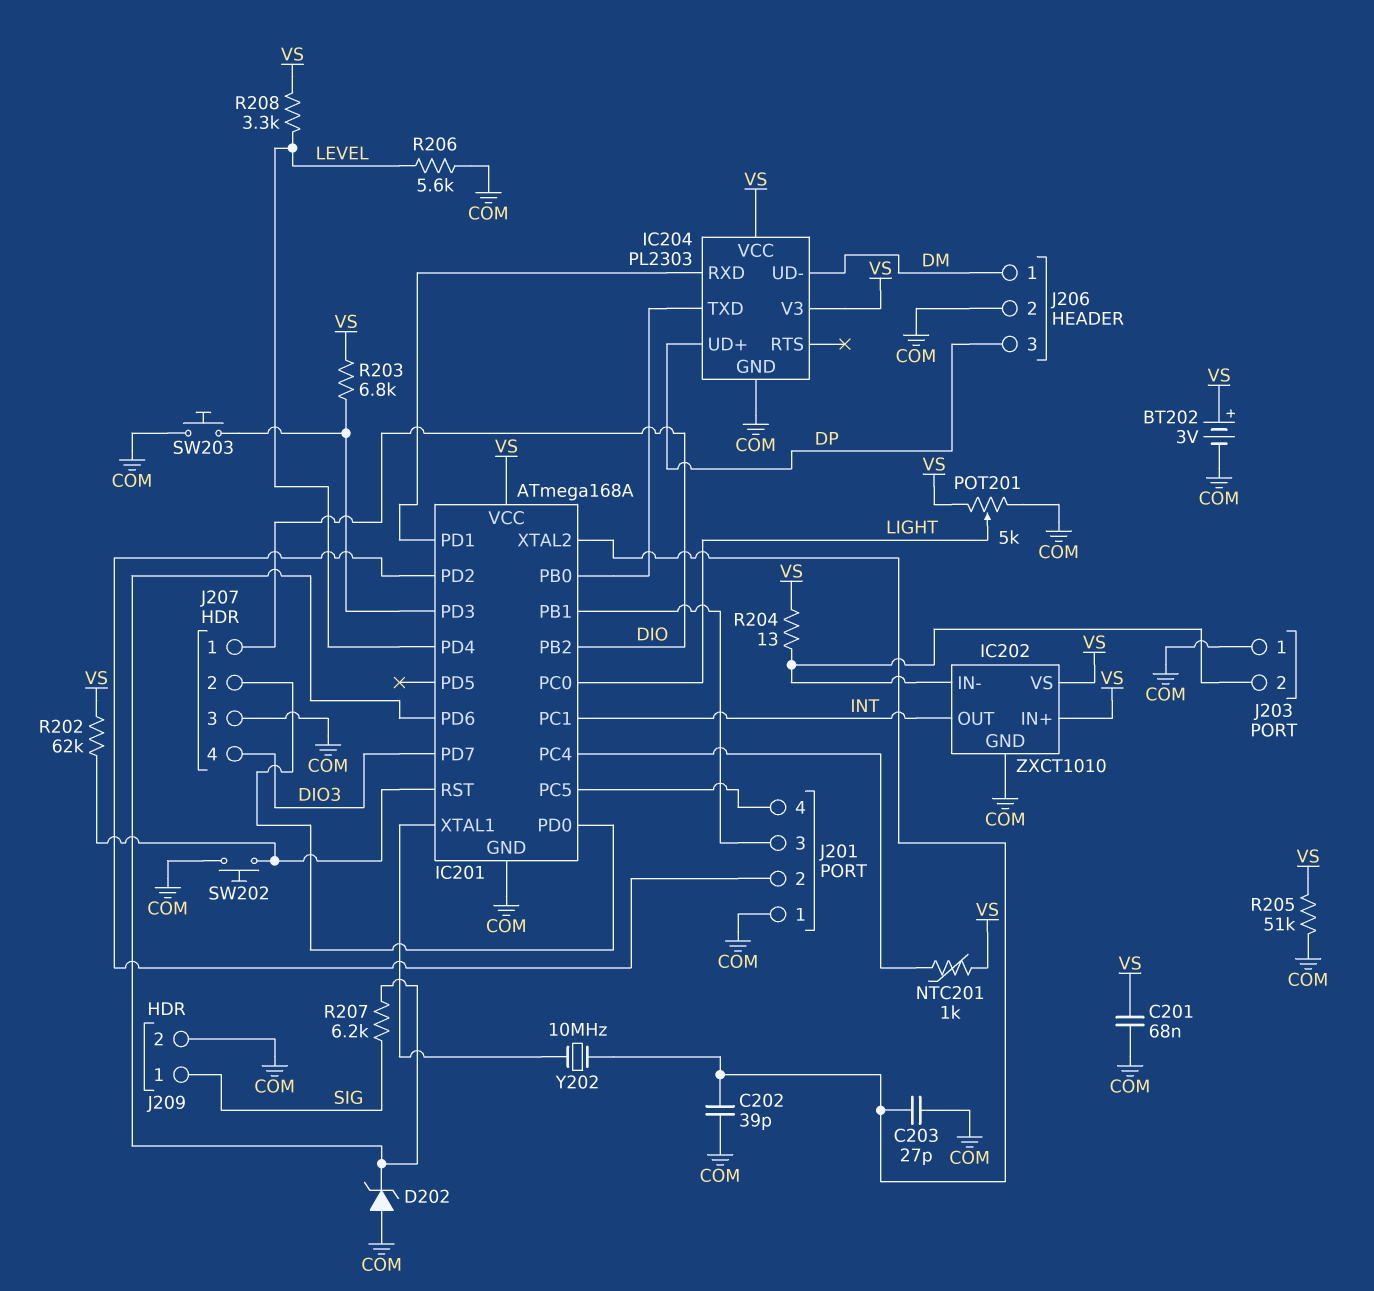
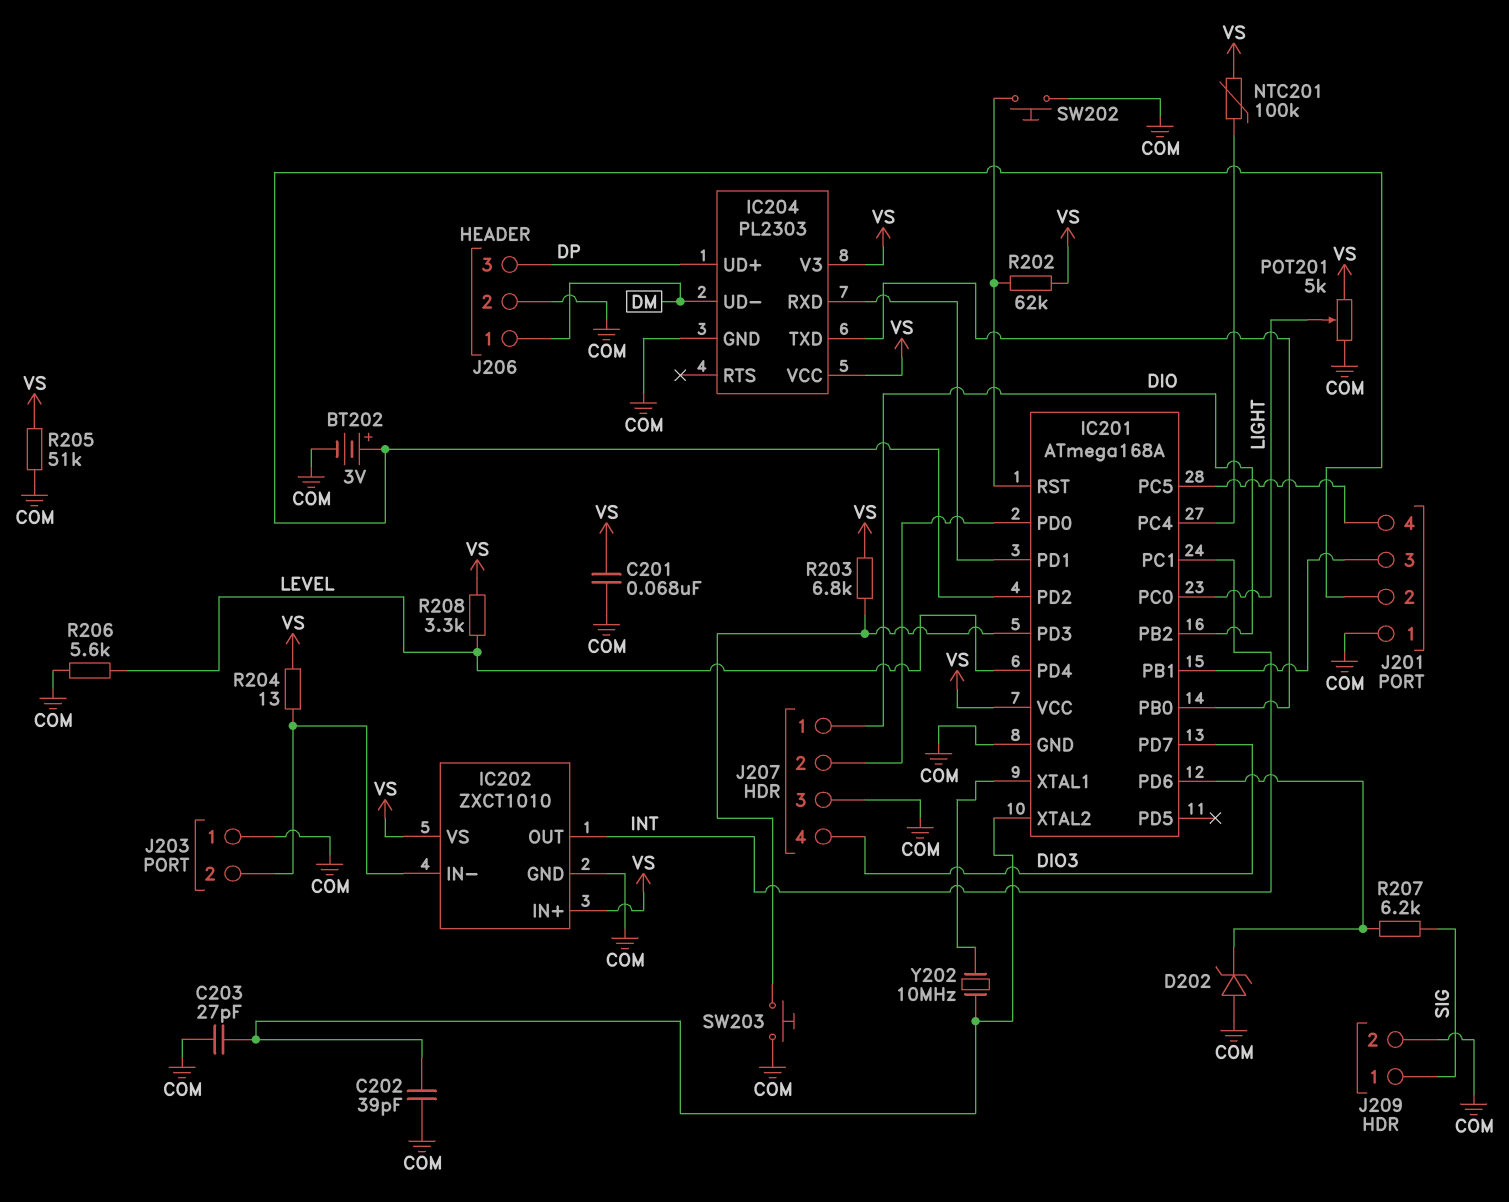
BT202: 3V (plus VS, minus COM) -> 3V (plus IC201/PD2, minus COM)
NTC201: 1k (IC201/PC4, VS) -> 100k (IC201/PC4, VS)

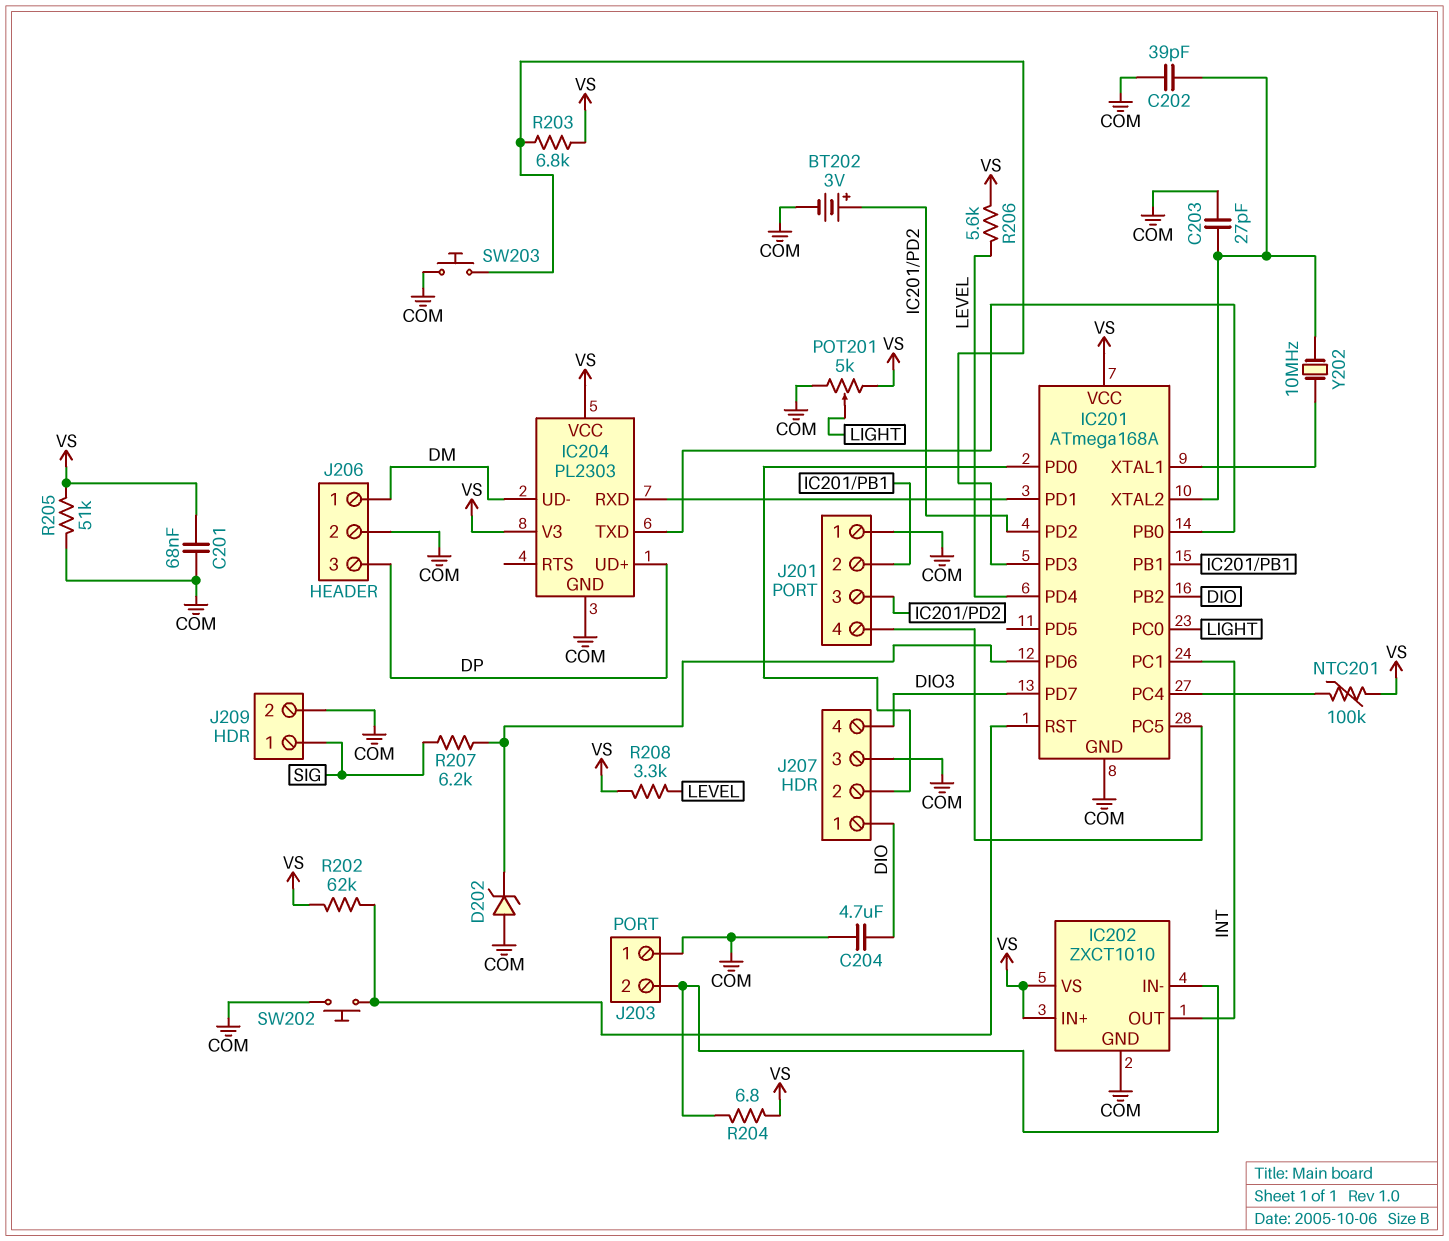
C204: none -> 4.7uF (COM, DIO)
J201 pin 2: IC201/PD2 -> IC201/PB1
J201 pin 3: IC201/PB1 -> IC201/PD2
R204: 13 (IC202/IN-, VS) -> 6.8 (IC202/IN-, VS)
R206: 5.6k (COM, LEVEL) -> 5.6k (LEVEL, VS)

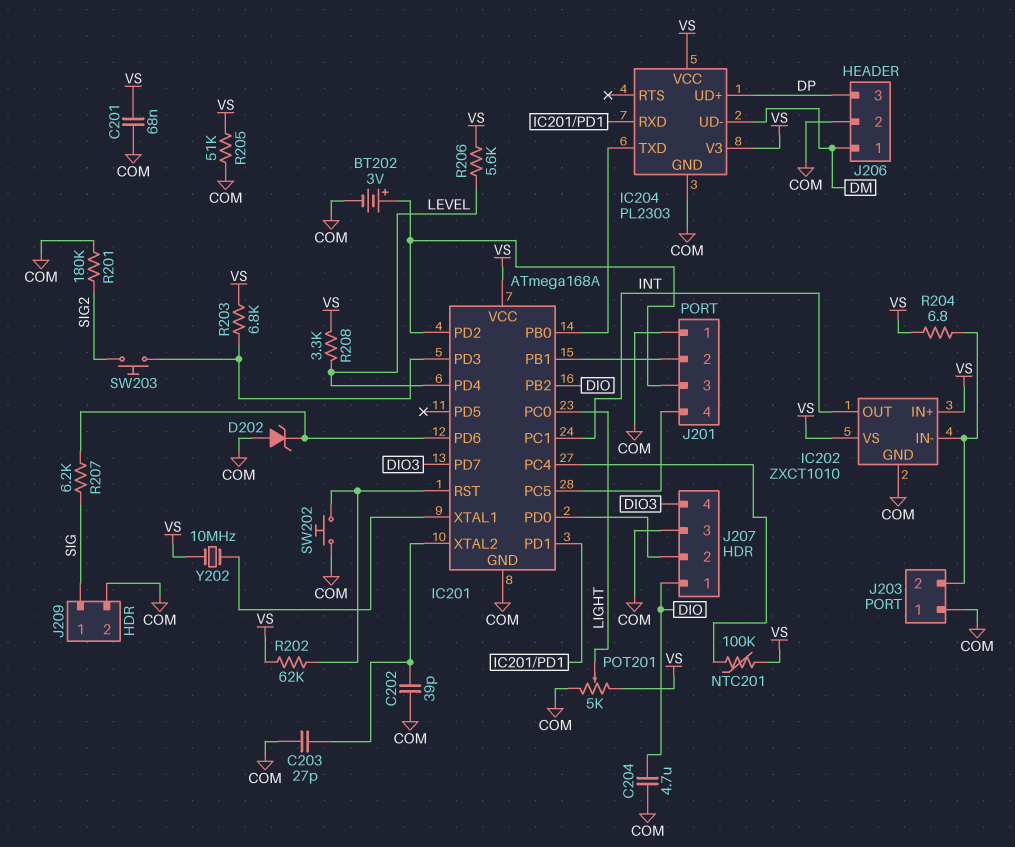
R201: none -> 180k (COM, SIG2)
SW203: button (COM, IC201/PD3) -> button (IC201/PD3, SIG2)
Y202: 10MHz (IC201/XTAL1, IC201/XTAL2) -> 10MHz (IC201/XTAL1, VS)

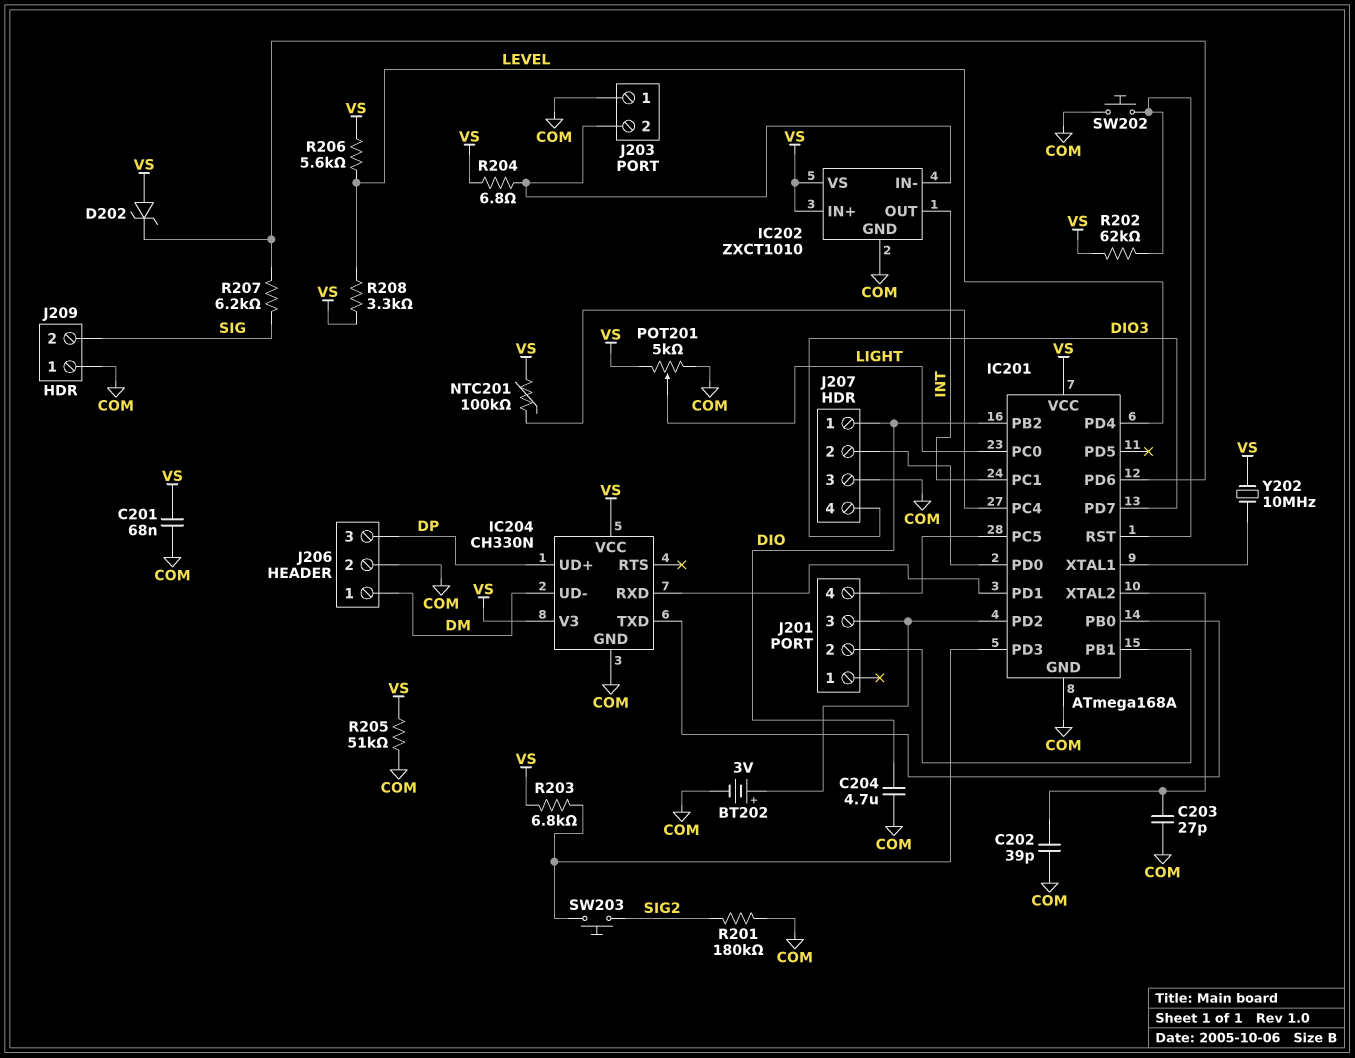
D202: zener (A COM, K IC201/PD6) -> zener (A VS, K IC201/PD6)
IC204: PL2303 -> CH330N
J201 pin 1: COM -> none
J209 pin 1: SIG -> COM
J209 pin 2: COM -> SIG

